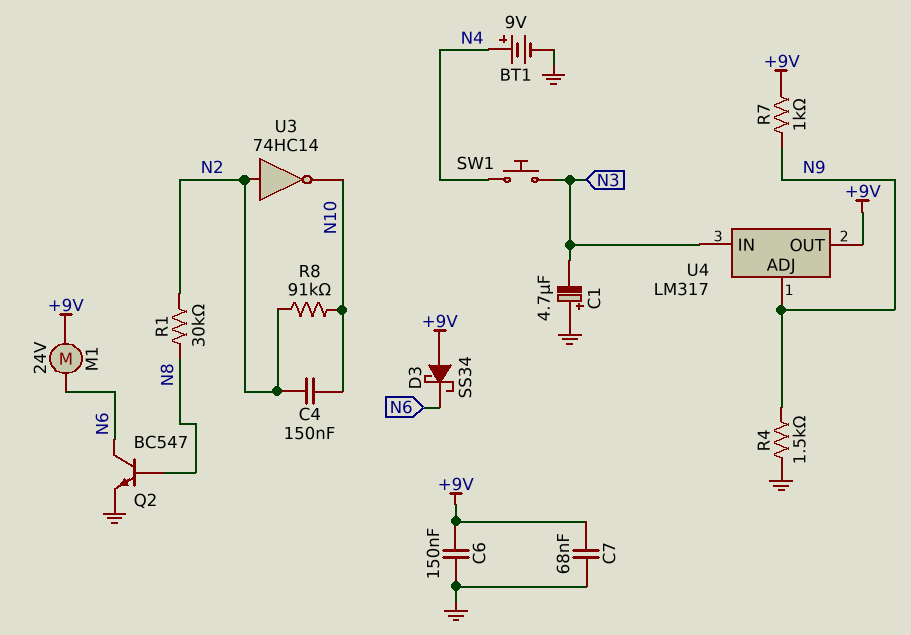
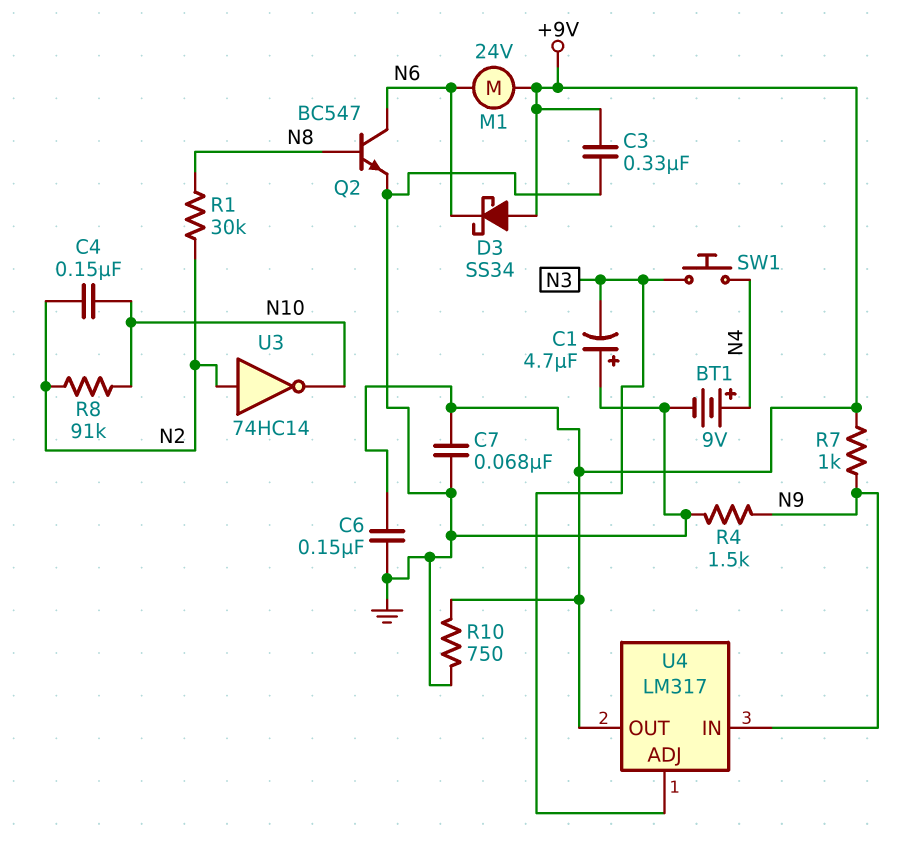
C3: none -> 330nF (+9V, GND)
R10: none -> 750 (+9V, GND)
U4 pin ADJ: N9 -> N3
U4 pin IN: N3 -> N9

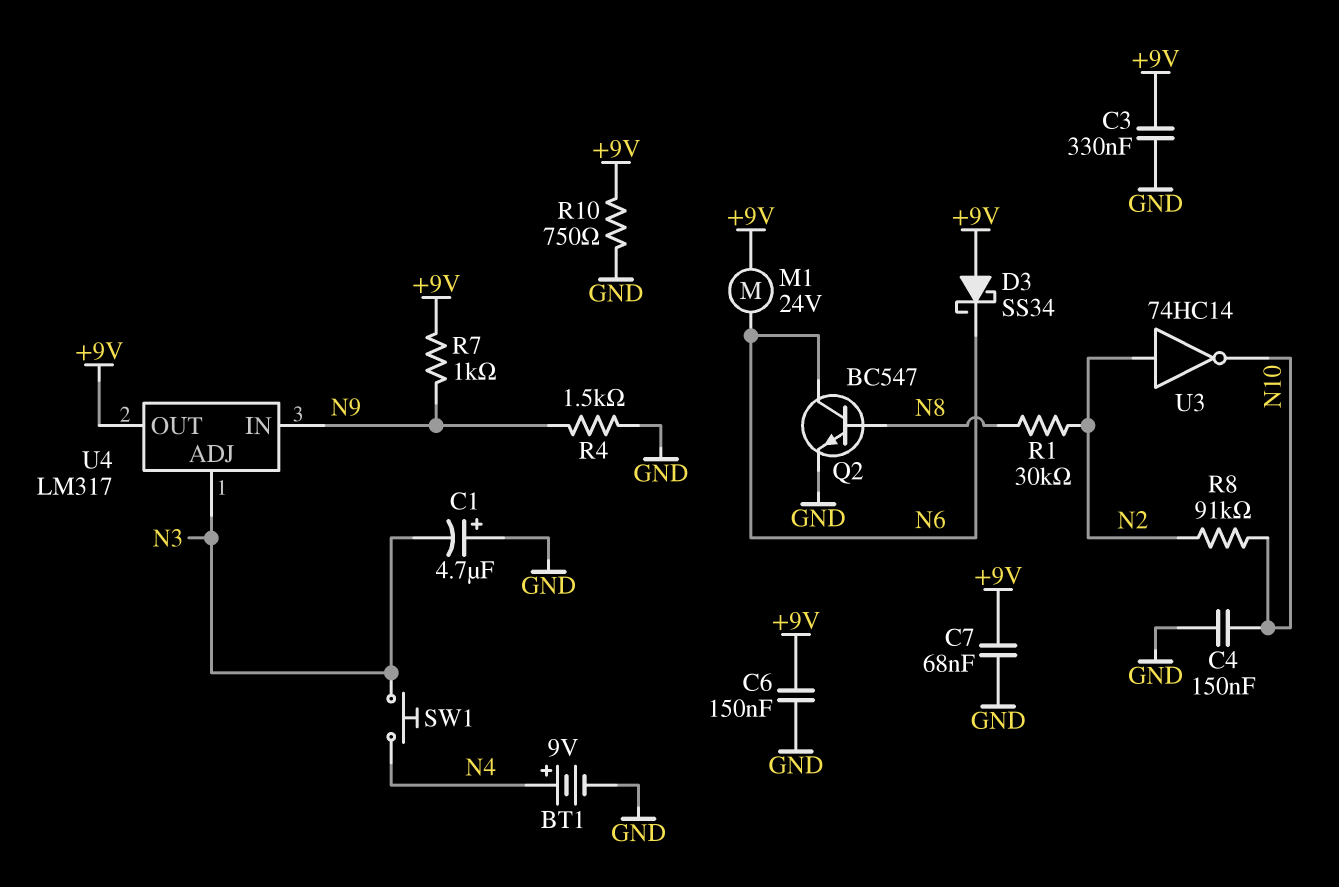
C4: 150nF (N2, N10) -> 150nF (GND, N10)

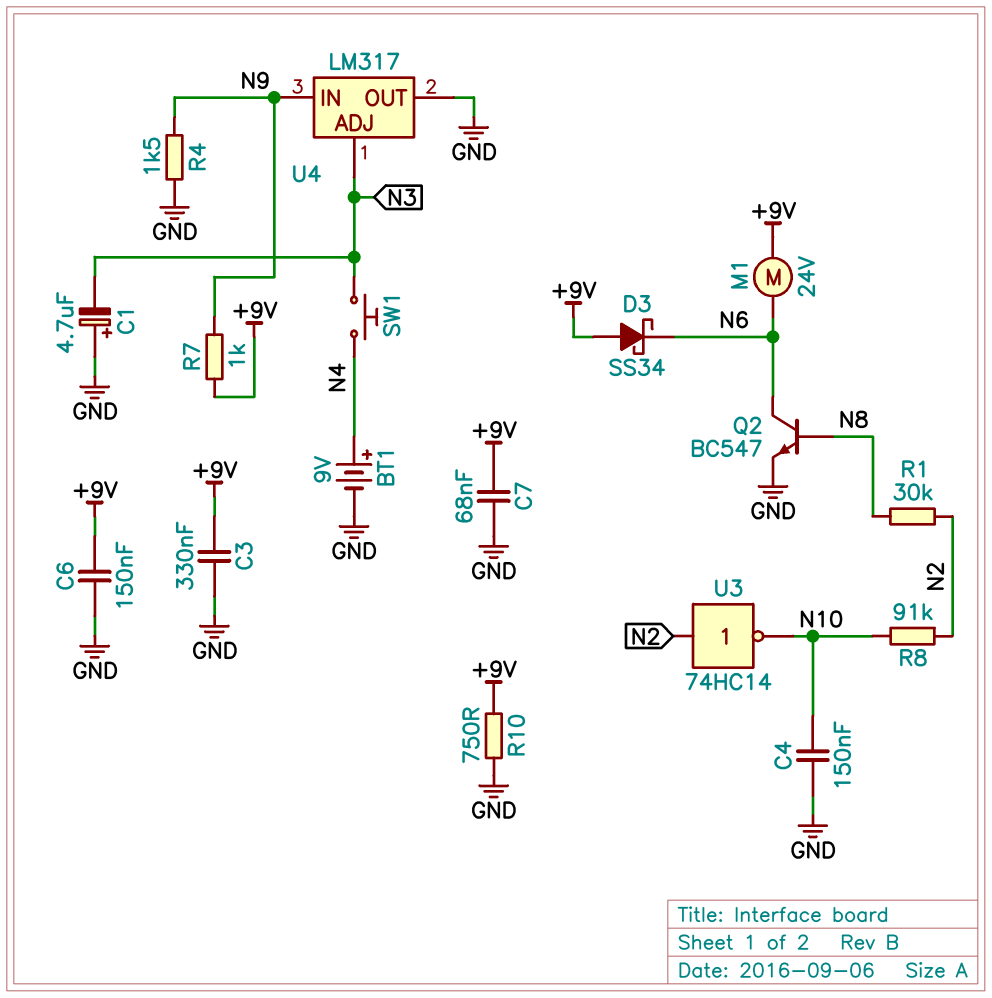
U4 pin OUT: +9V -> GND

